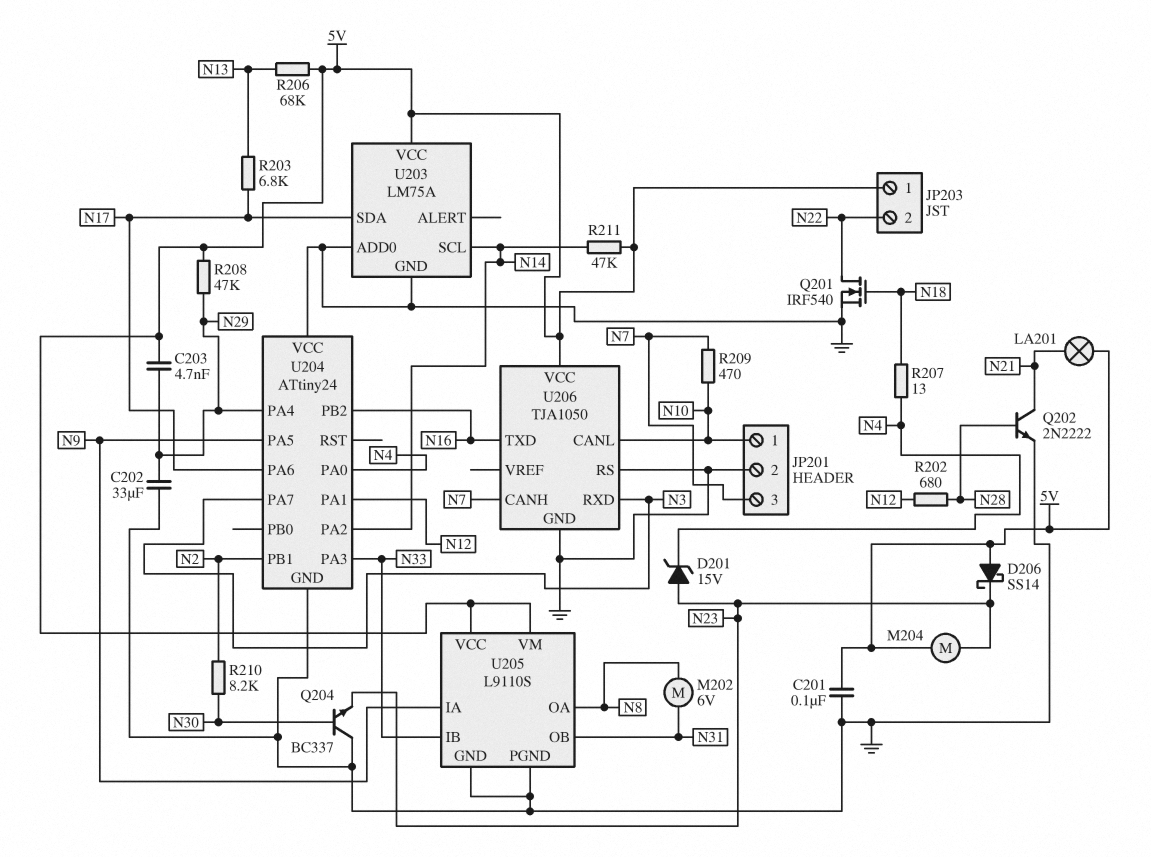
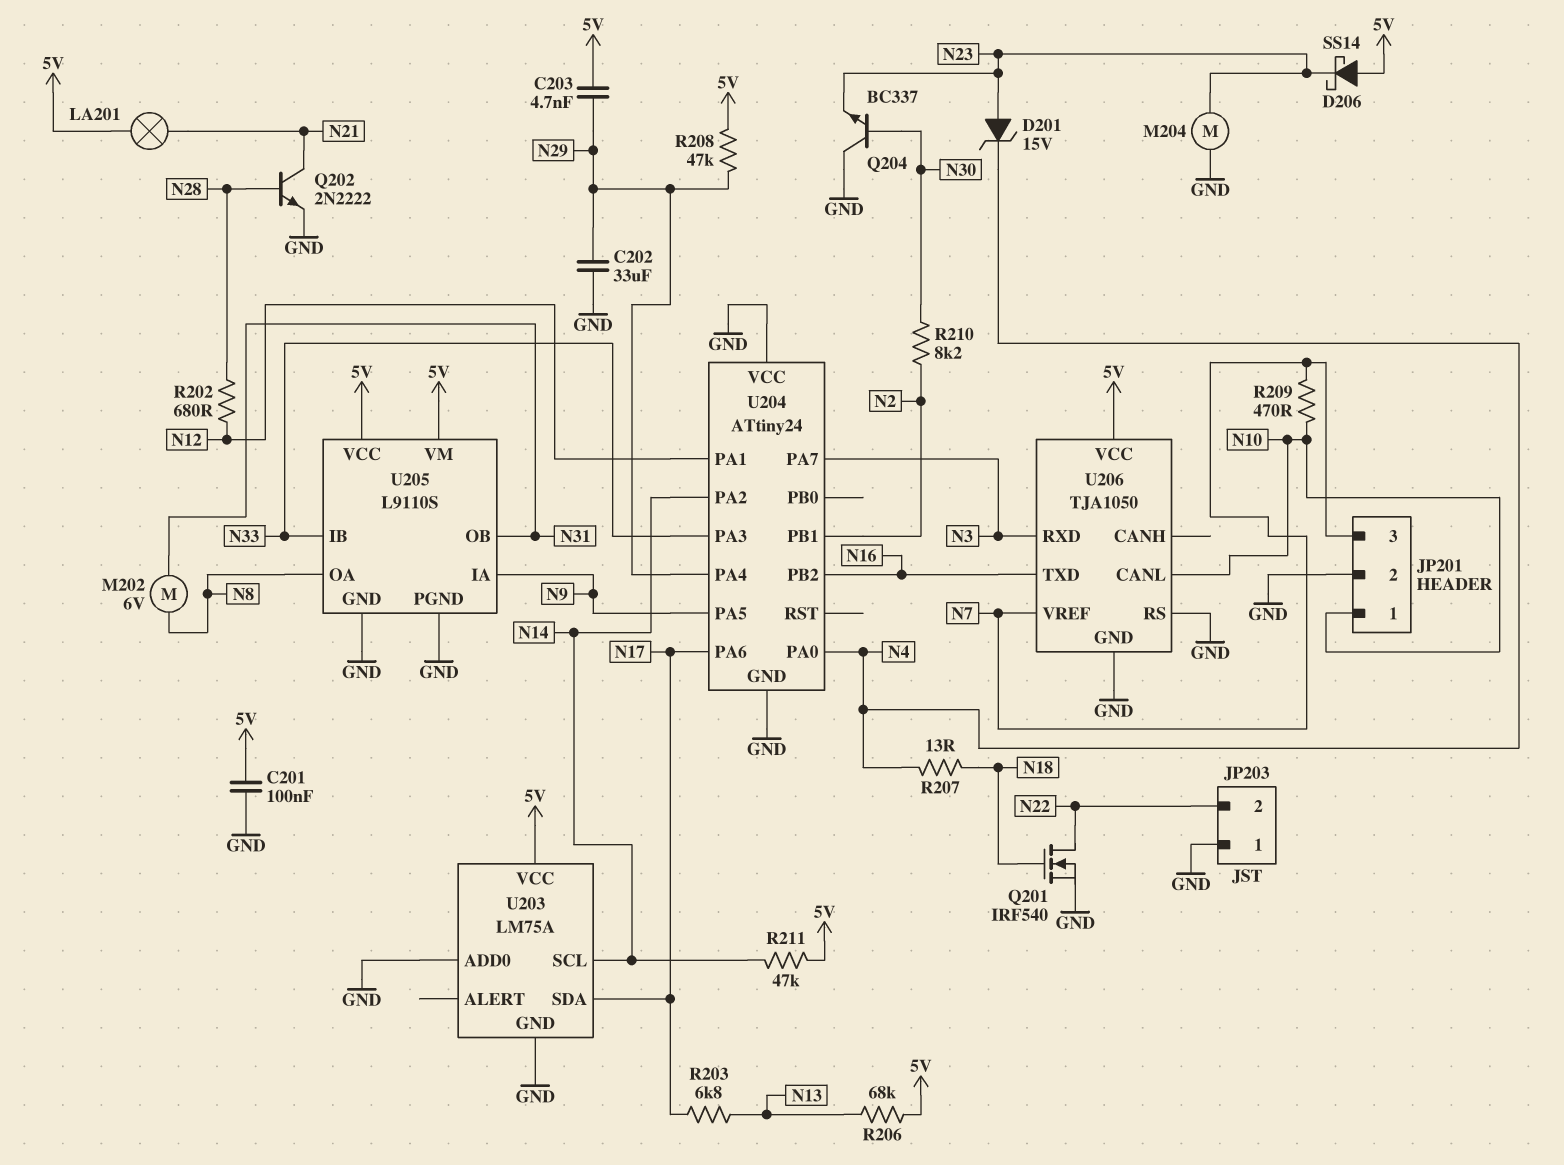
JP203 pin 1: 5V -> GND
M204: motor (5V, N23) -> motor (GND, N23)
U206 pin CANH: N7 -> none
U206 pin VREF: none -> N7

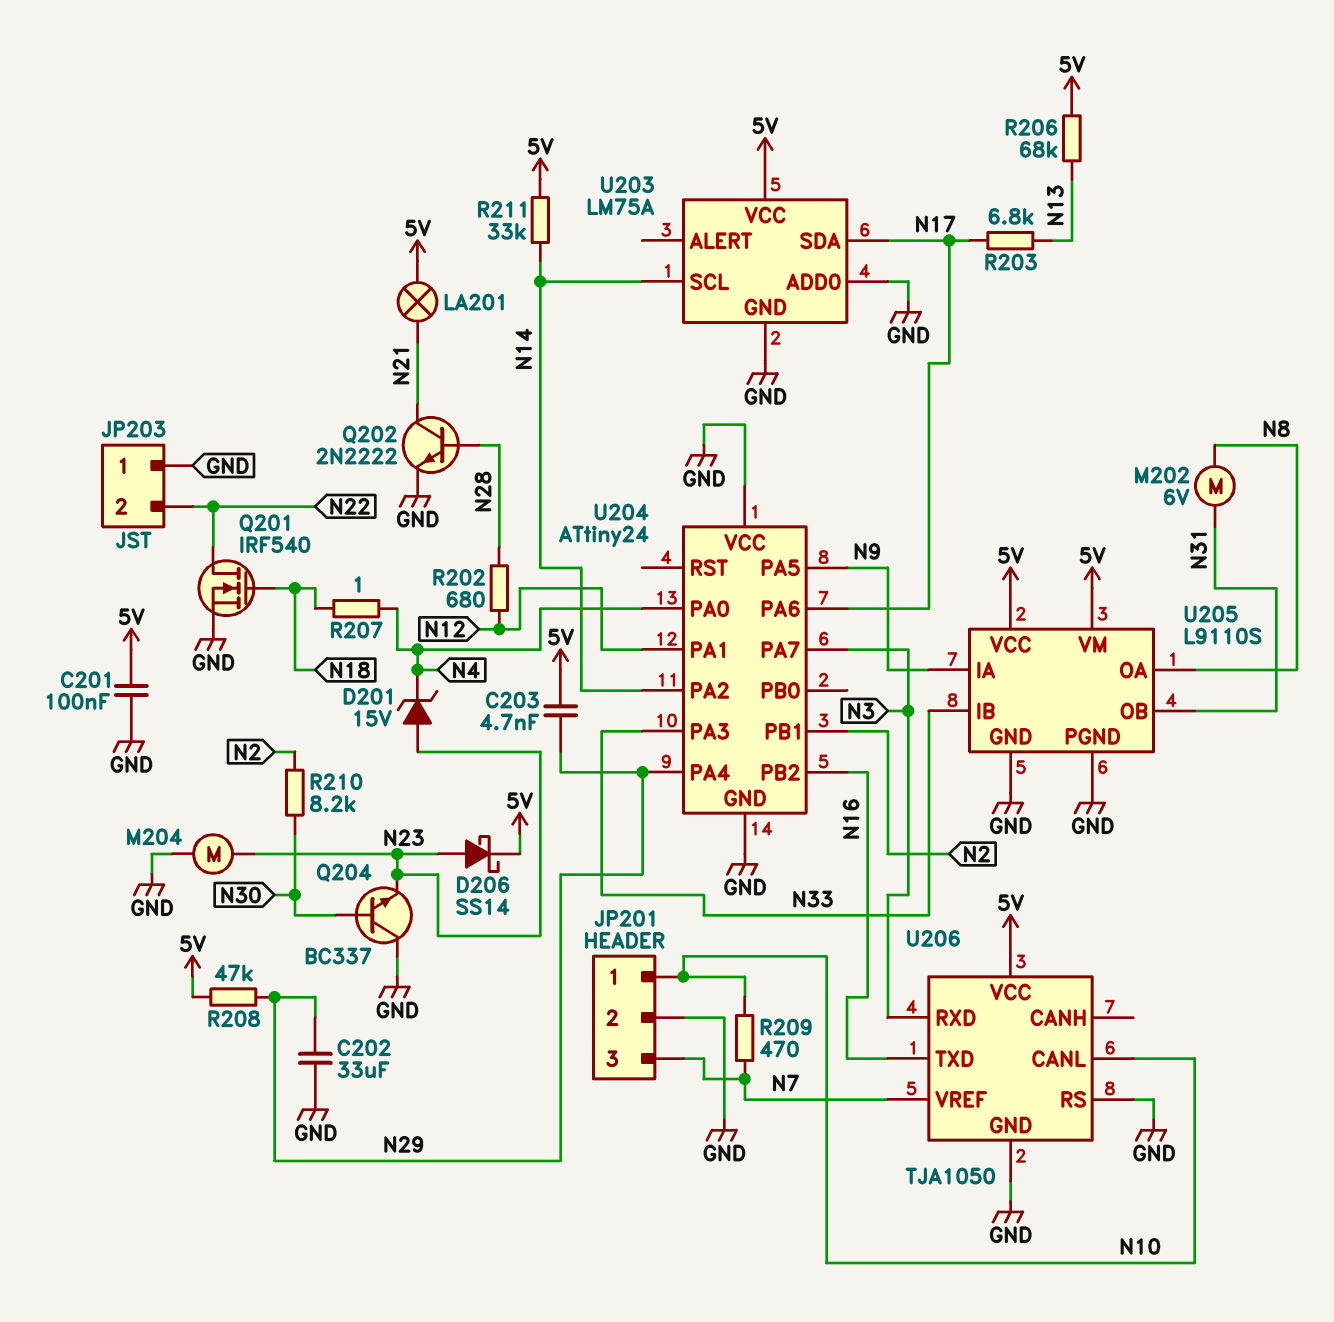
D206: schottky SS14 (A 5V, K N23) -> schottky SS14 (A N23, K 5V)
R207: 13 (N4, N18) -> 1 (N4, N18)
R211: 47k (5V, N14) -> 33k (5V, N14)

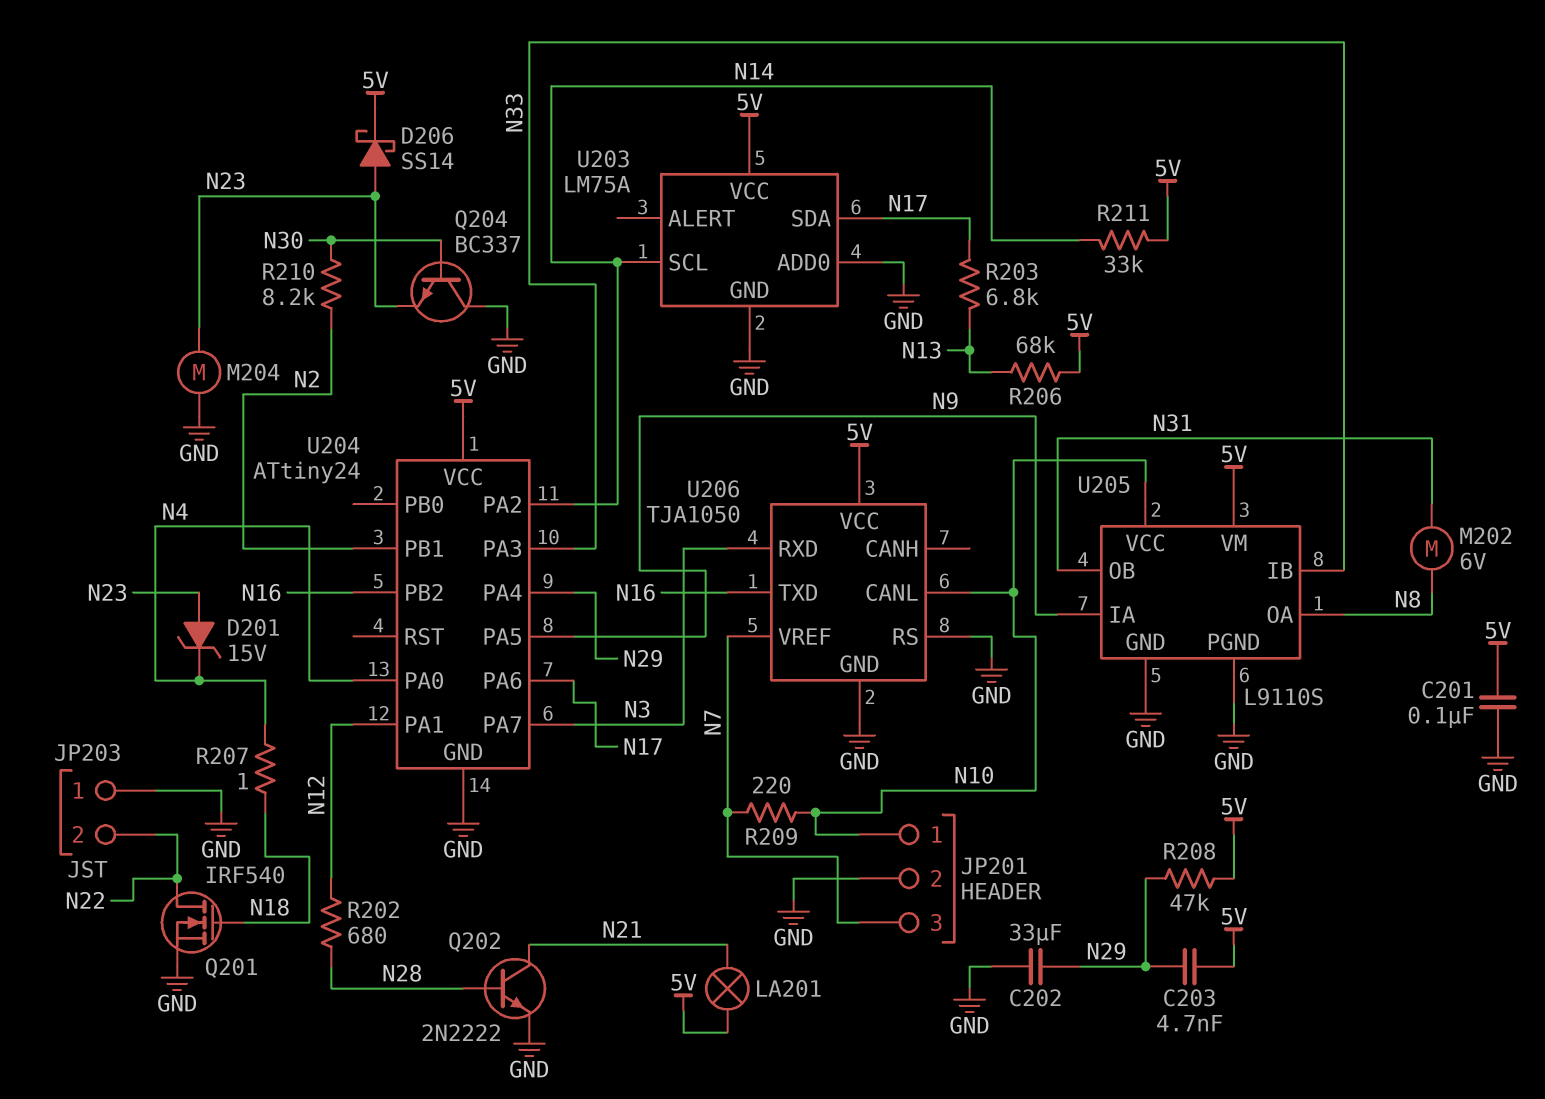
R209: 470 (N7, N10) -> 220 (N7, N10)
U204 pin VCC: GND -> 5V
U205 pin VCC: 5V -> N10

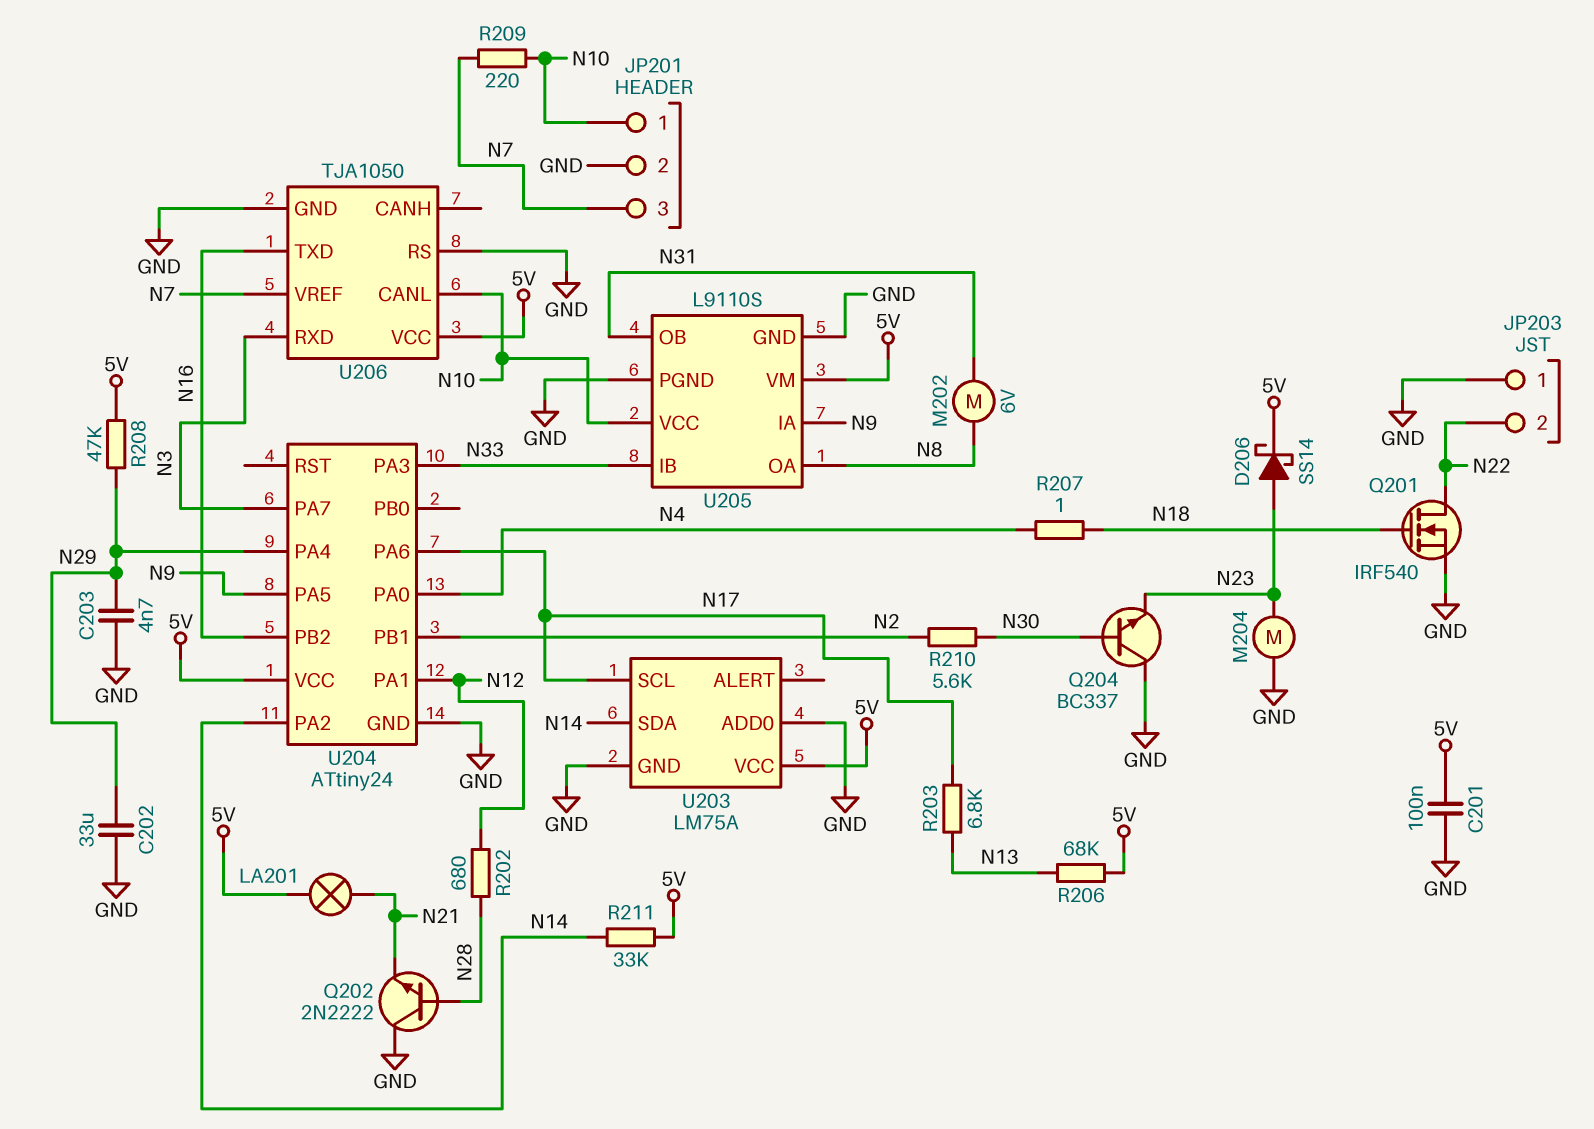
C203: 4.7nF (5V, N29) -> 4.7nF (GND, N29)
D201: zener 15V (A N23, K N4) -> none
Q202: NPN 2N2222 (B N28, C N21, E GND) -> NPN 2N2222 (B N28, C GND, E N21)
R210: 8.2k (N2, N30) -> 5.6k (N2, N30)
U203 pin SCL: N14 -> N17
U203 pin SDA: N17 -> N14

